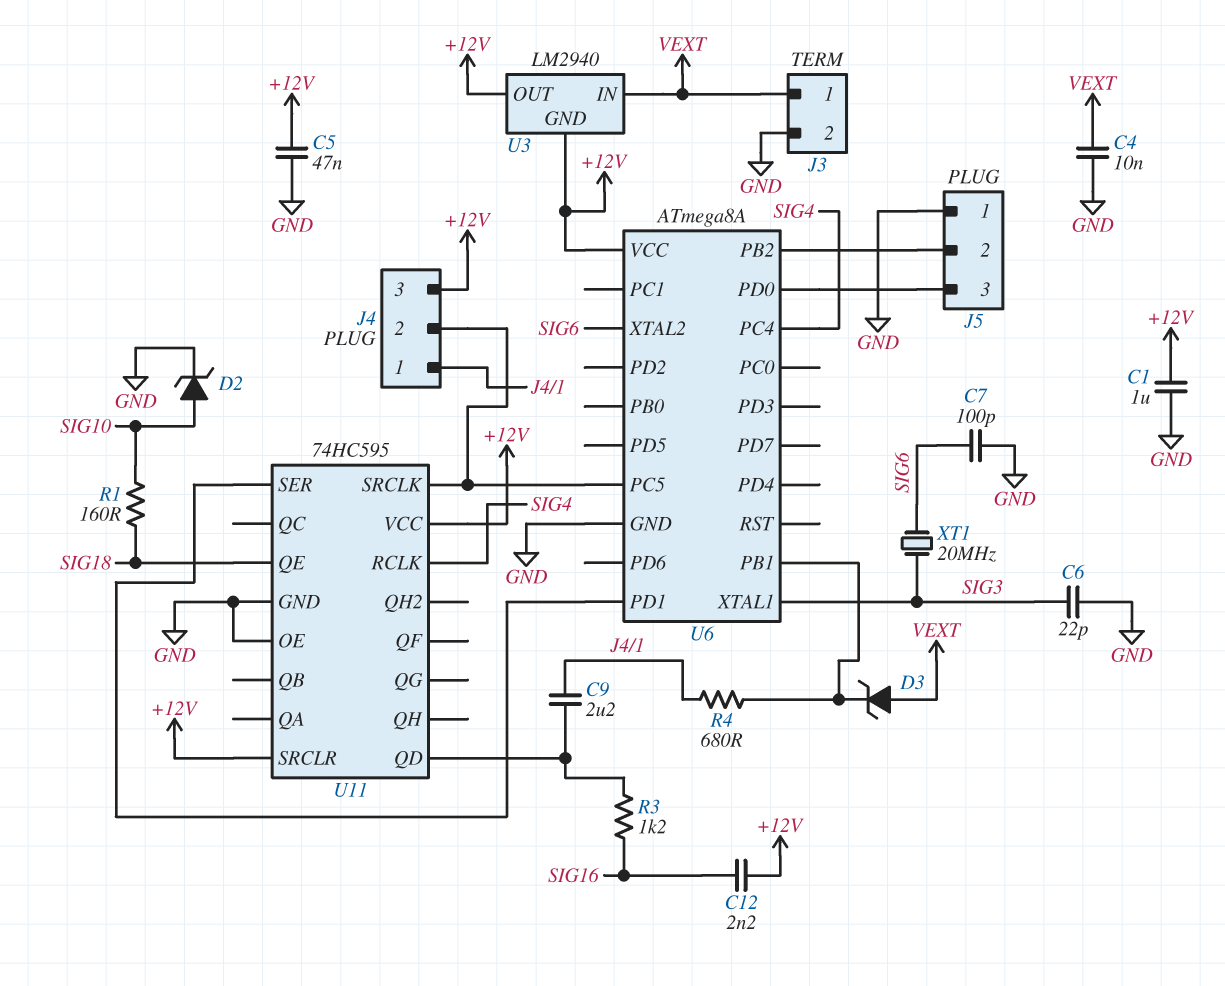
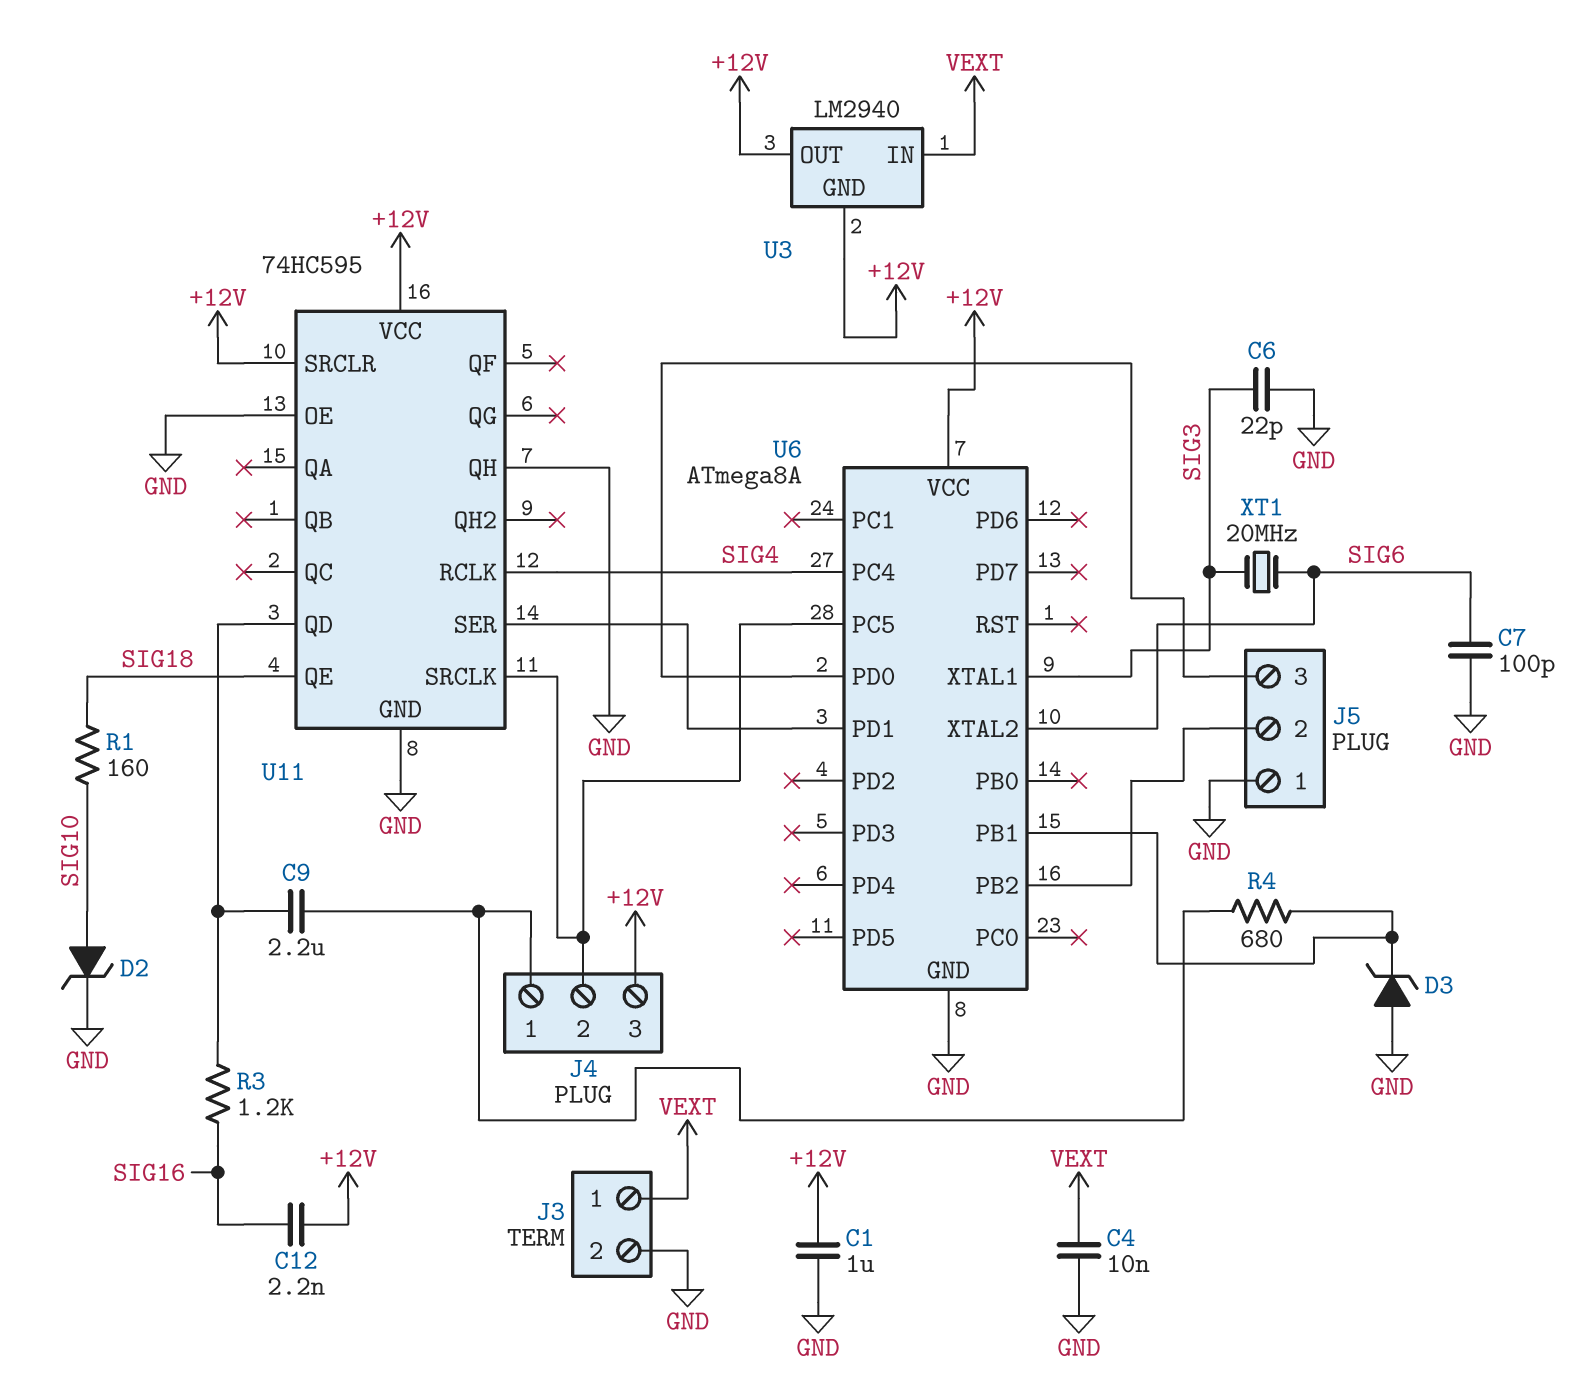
C5: 47nF (+12V, GND) -> none
D3: zener (A VEXT, K U6/PB1) -> zener (A GND, K U6/PB1)
U11 pin QH: none -> GND

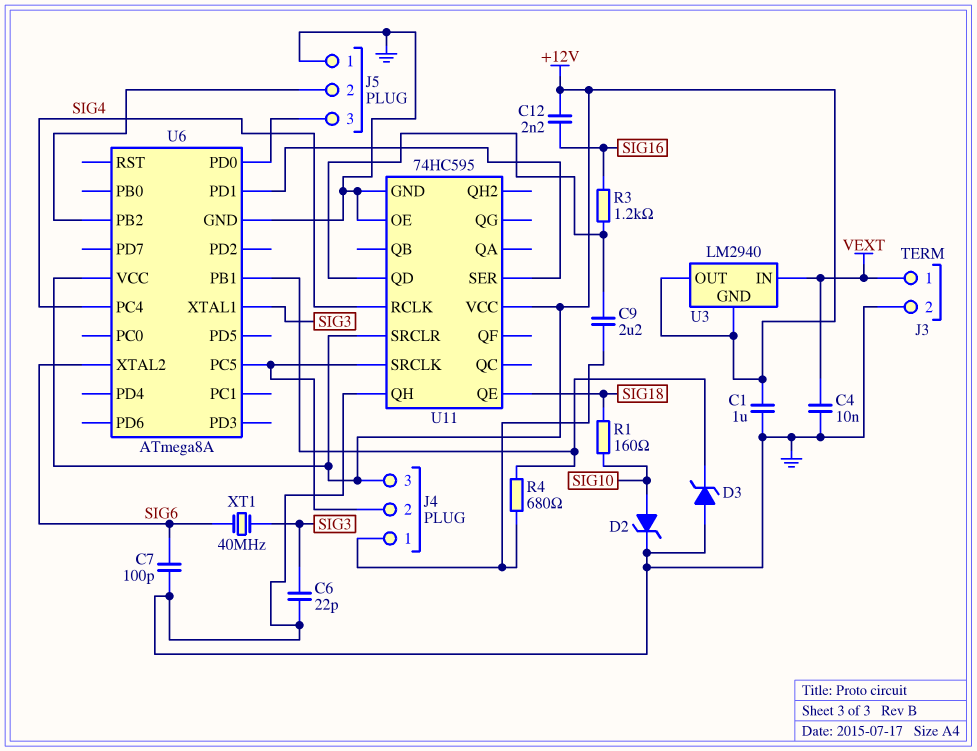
XT1: 20MHz (SIG3, SIG6) -> 40MHz (SIG3, SIG6)

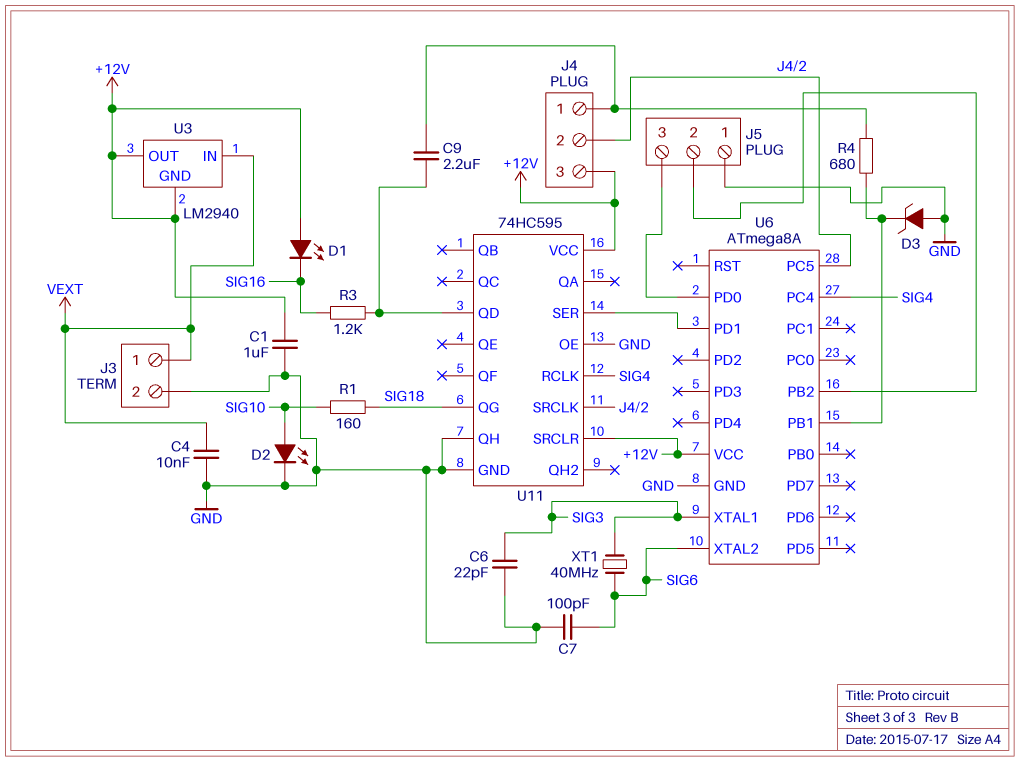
C12: 2.2nF (+12V, SIG16) -> none
D1: none -> LED (A +12V, K SIG16)
D2: zener (A SIG10, K GND) -> LED (A SIG10, K GND)
U11 pin QE: SIG18 -> none
U11 pin QG: none -> SIG18

